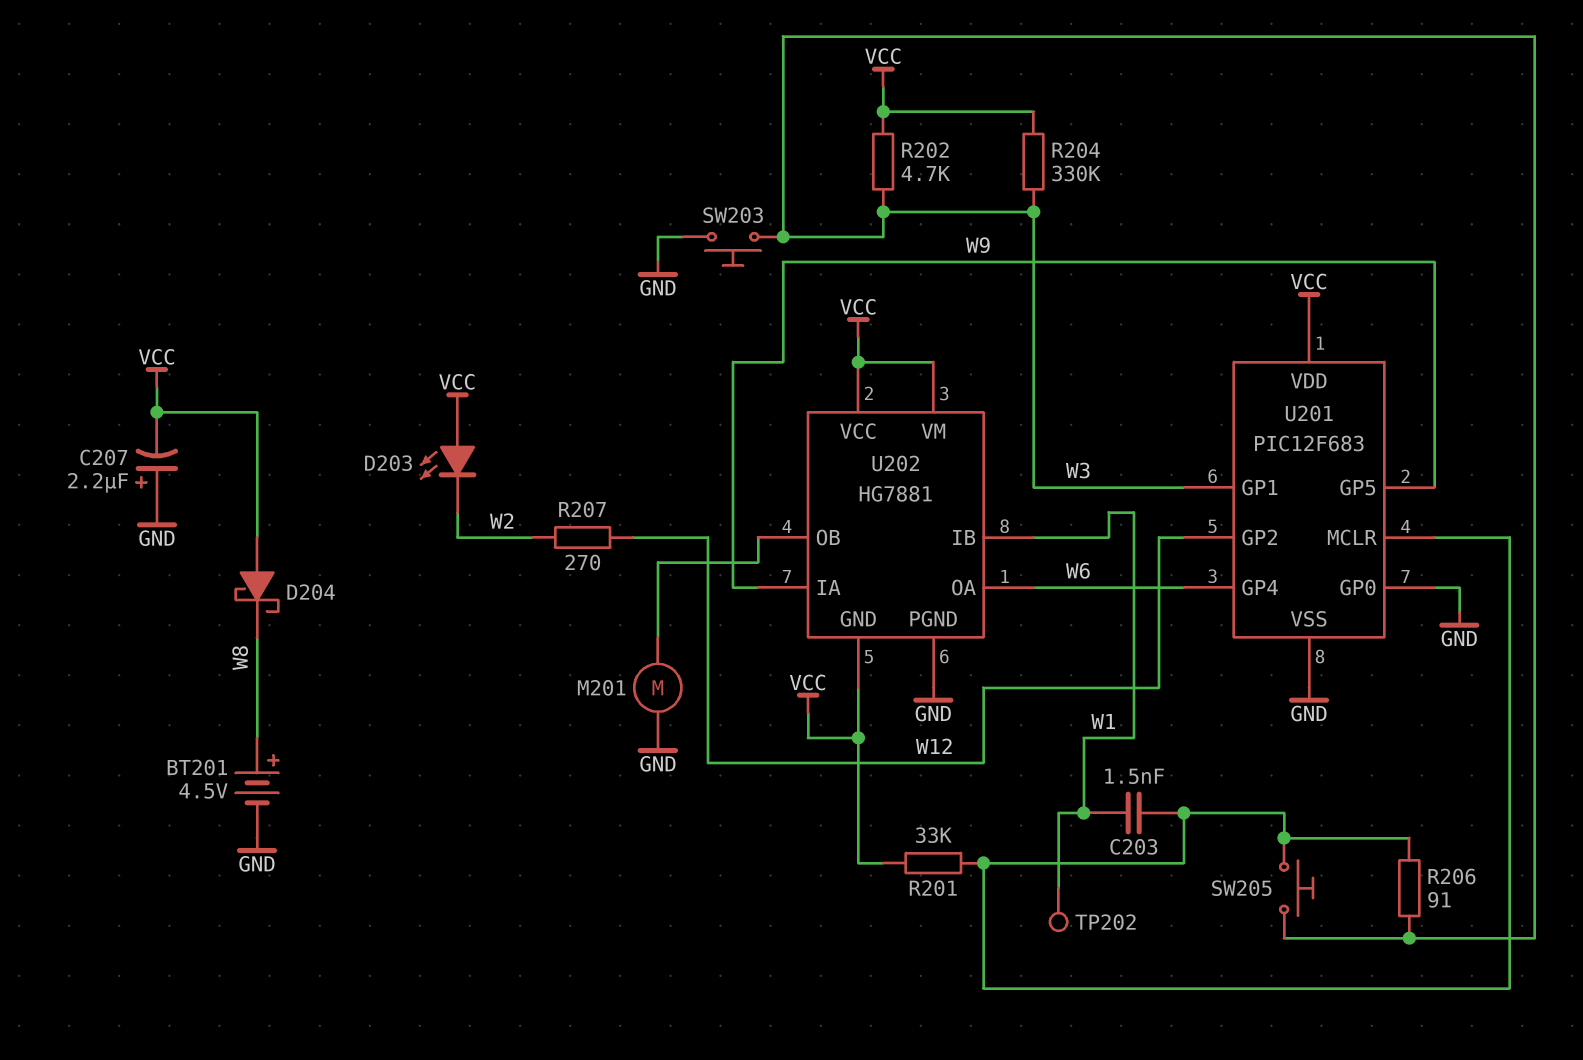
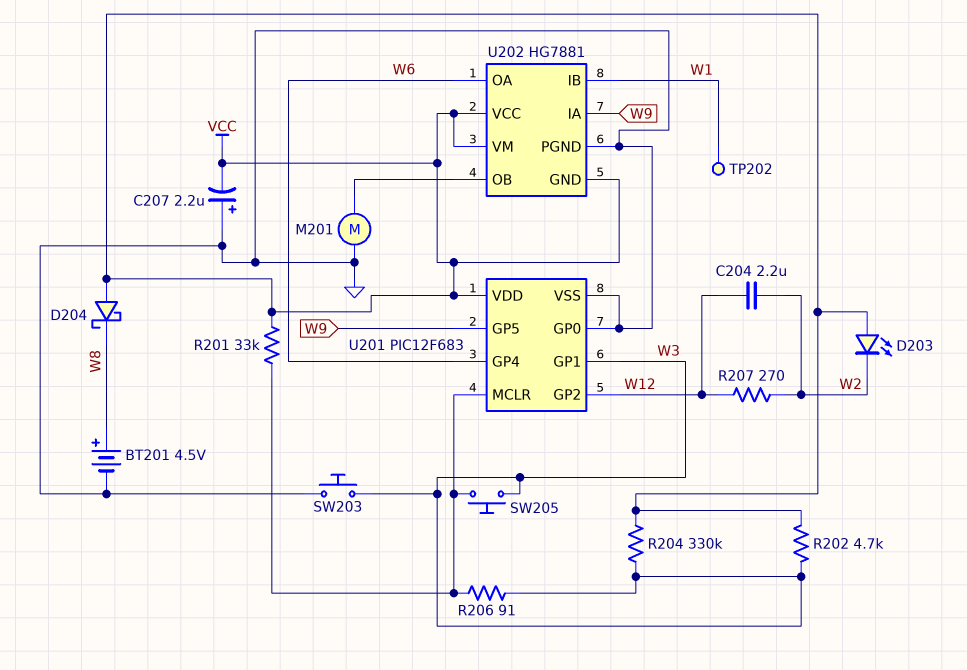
C203: 1.5nF (U201/MCLR, W1) -> none
C204: none -> 2.2uF (W2, W12)

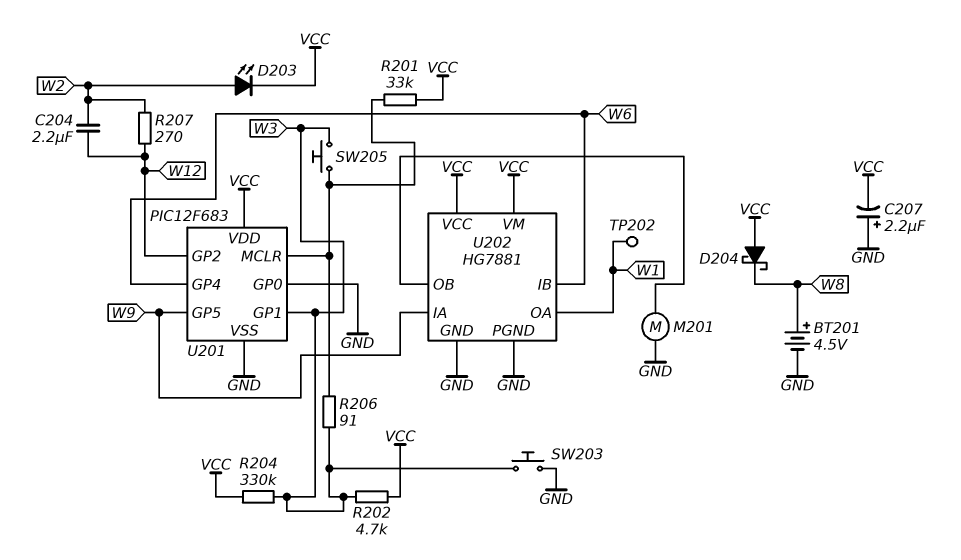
D203: LED (A VCC, K W2) -> LED (A W2, K VCC)
U202 pin GND: VCC -> GND
U202 pin IB: W1 -> W6
U202 pin OA: W6 -> W1

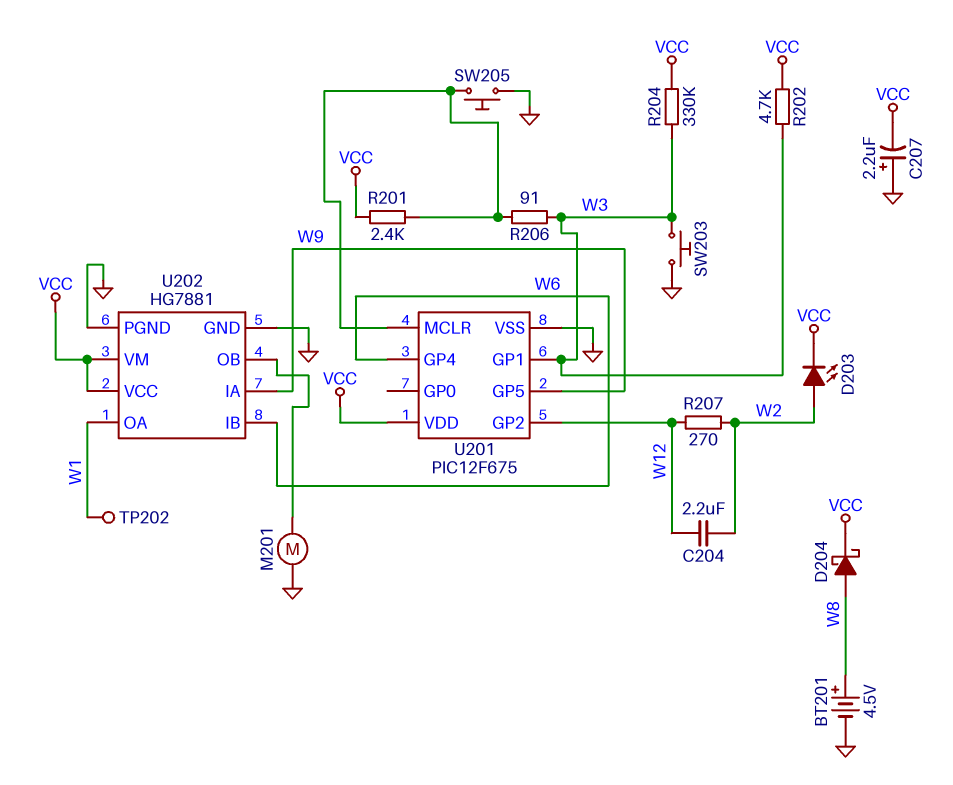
D204: schottky (A VCC, K W8) -> schottky (A W8, K VCC)
R201: 33k (U201/MCLR, VCC) -> 2.4k (U201/MCLR, VCC)
SW205: button (U201/MCLR, W3) -> button (GND, U201/MCLR)
U201: PIC12F683 -> PIC12F675
U201 pin GP0: GND -> none

